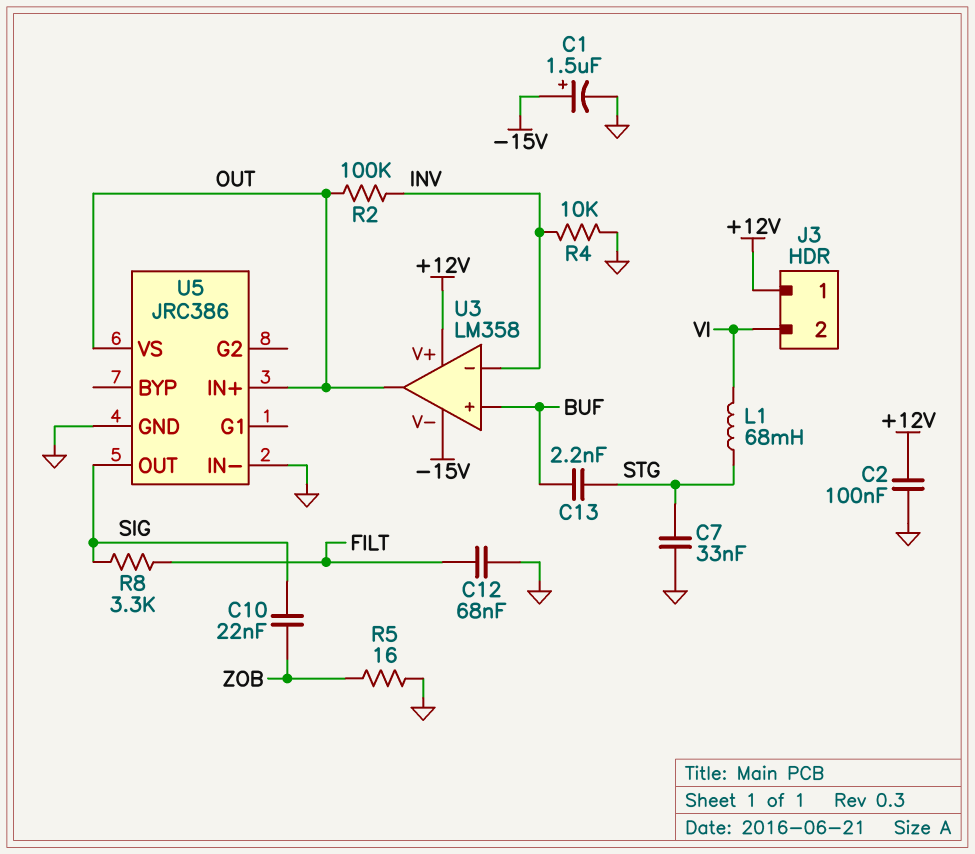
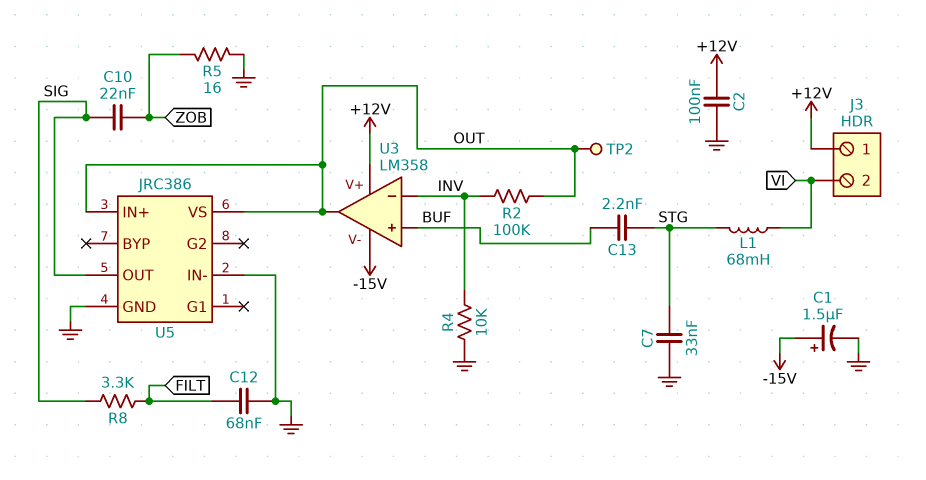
TP2: none -> test point (OUT)

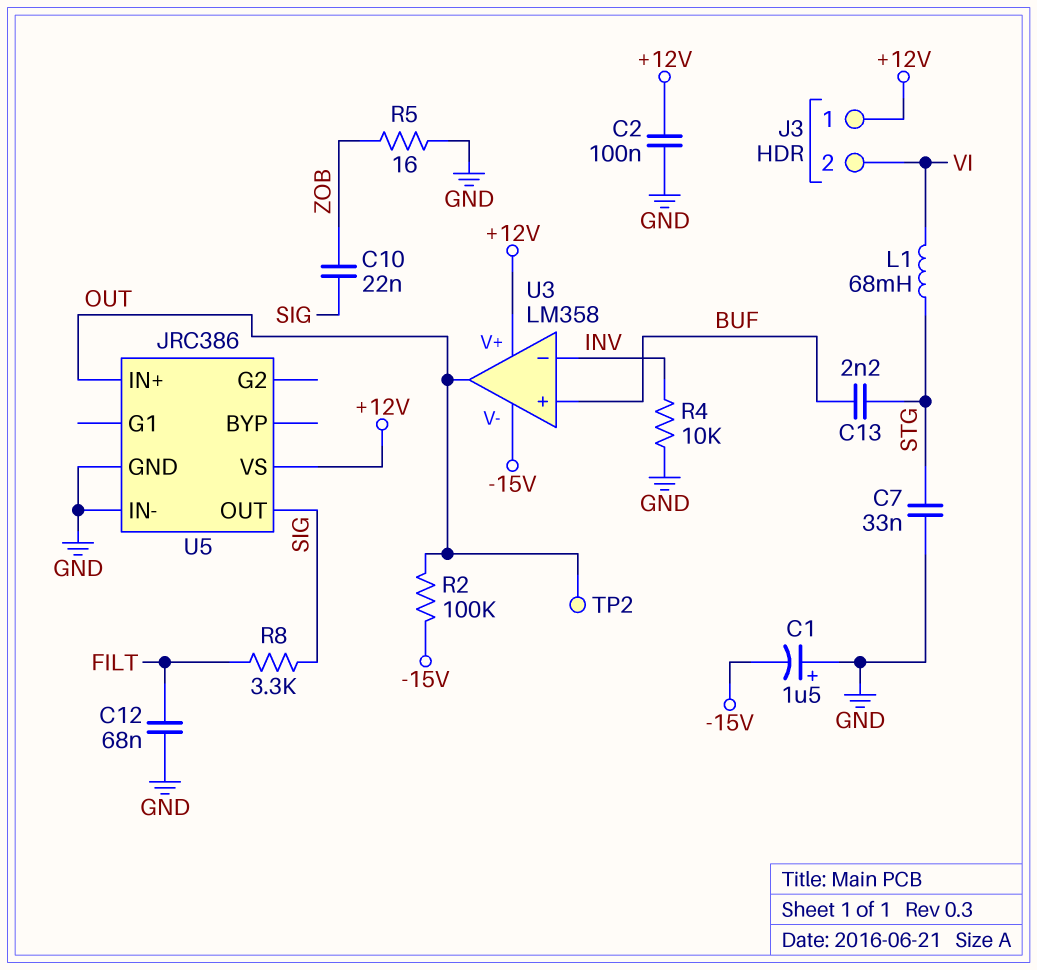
C1: 1.5uF (plus -15V, minus GND) -> 1.5uF (plus GND, minus -15V)
R2: 100k (INV, OUT) -> 100k (-15V, OUT)
U5 pin VS: OUT -> +12V

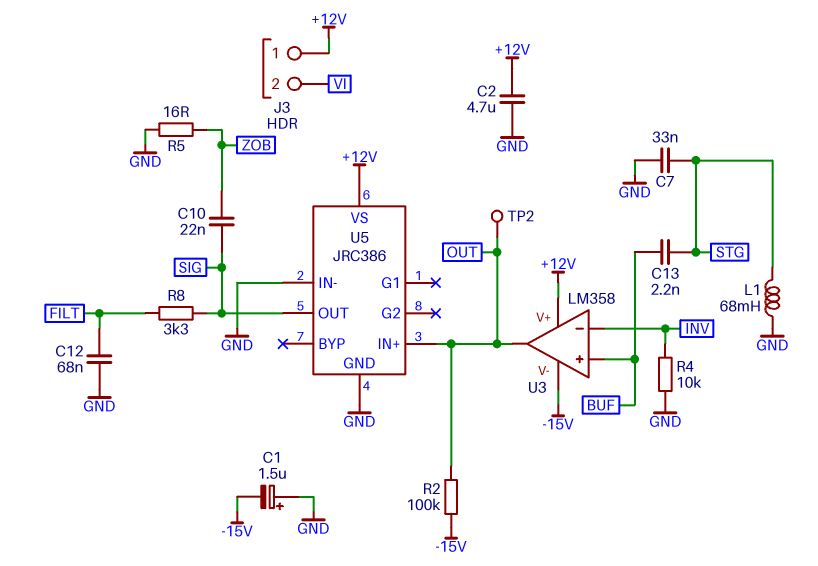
C2: 100nF (+12V, GND) -> 4.7uF (+12V, GND)
L1: 68mH (STG, VI) -> 68mH (GND, STG)

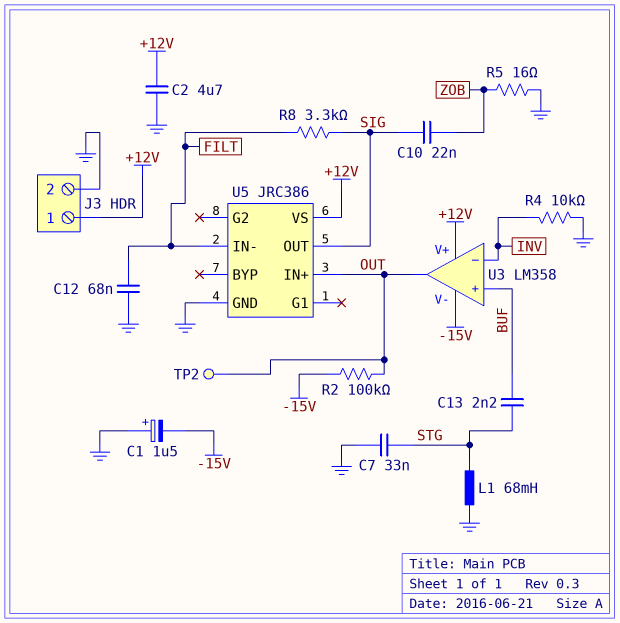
J3 pin 2: VI -> GND
U5 pin IN-: GND -> FILT

